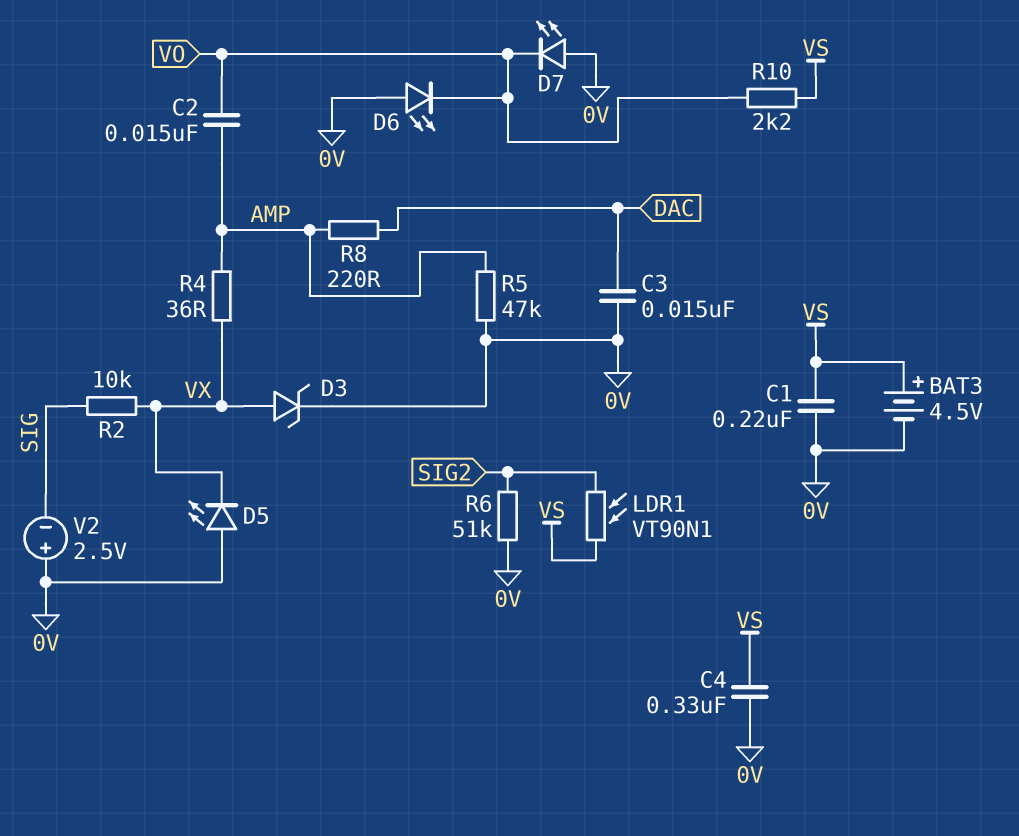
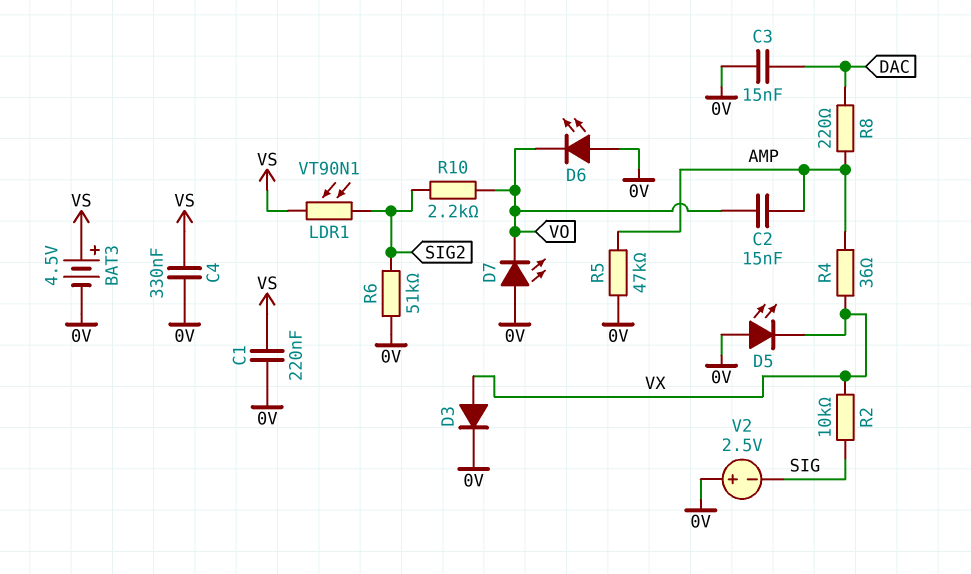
D3: zener (A VX, K 0V) -> diode (A VX, K 0V)
R10: 2.2k (VO, VS) -> 2.2k (SIG2, VO)

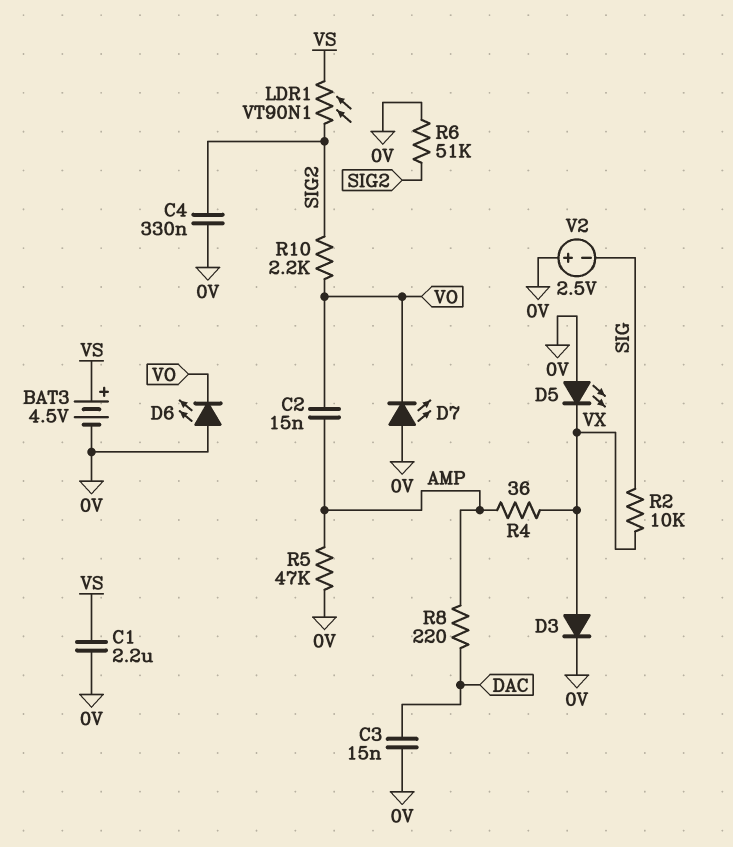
C1: 220nF (0V, VS) -> 2.2uF (0V, VS)
C4: 330nF (0V, VS) -> 330nF (0V, SIG2)

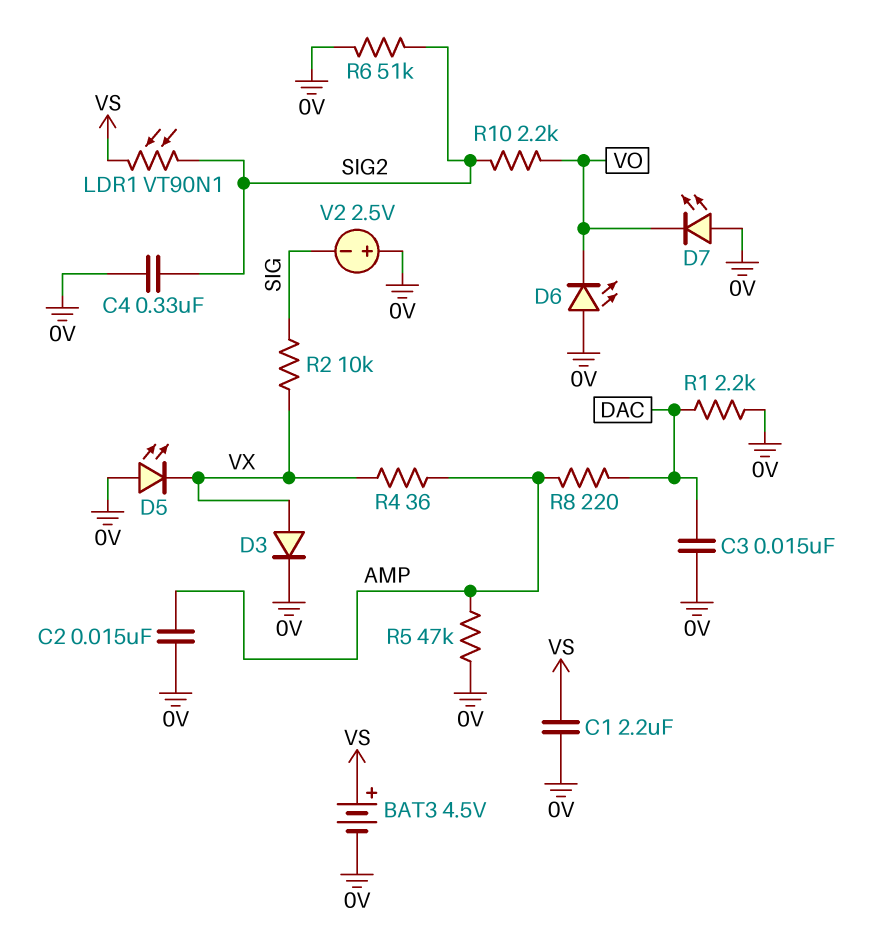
C2: 15nF (AMP, VO) -> 15nF (0V, AMP)
R1: none -> 2.2k (0V, DAC)

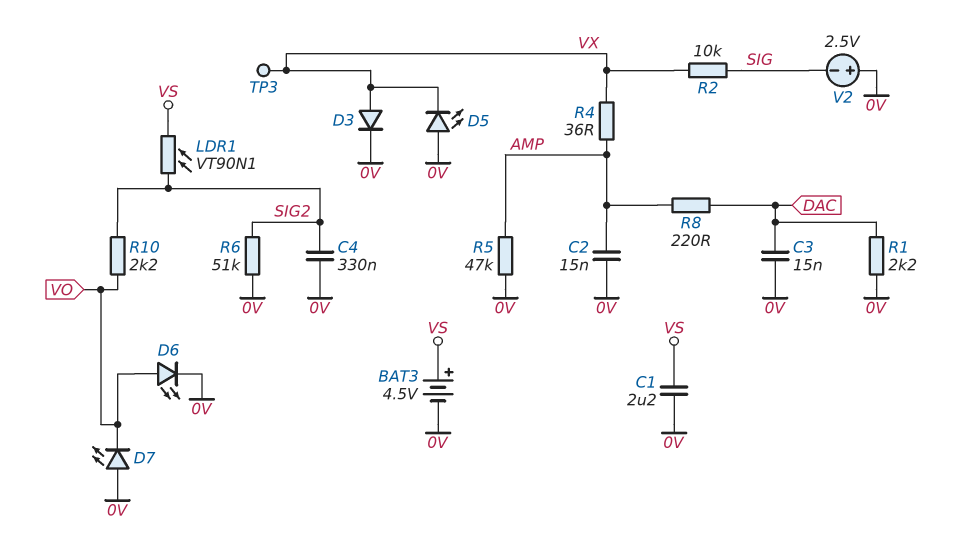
D6: LED (A 0V, K VO) -> LED (A VO, K 0V)
TP3: none -> test point (VX)

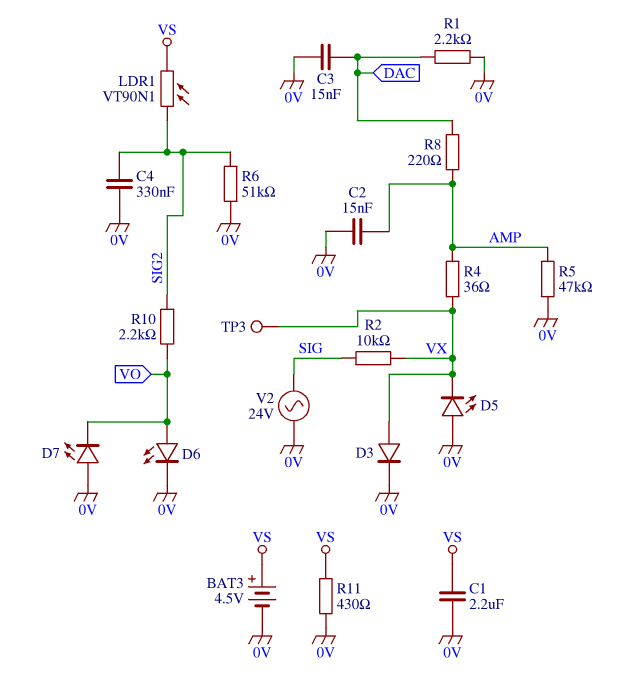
R11: none -> 430 (0V, VS)
V2: 2.5V (plus 0V, minus SIG) -> AC 24V (0V, SIG)

